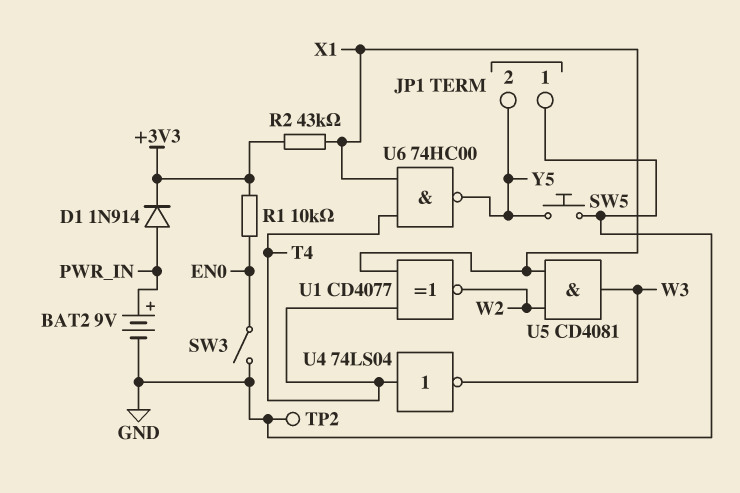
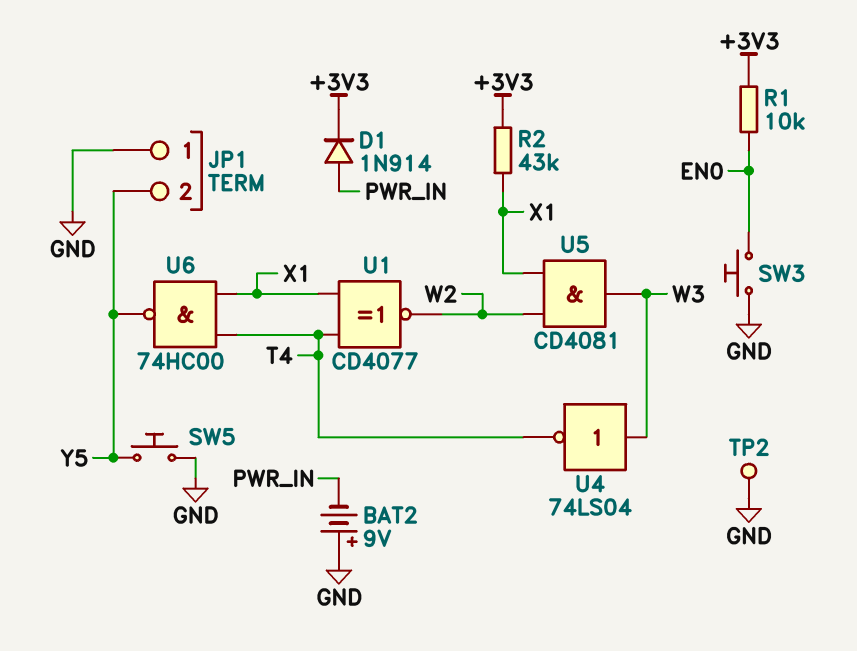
BAT2: 9V (plus PWR_IN, minus GND) -> 9V (plus GND, minus PWR_IN)
SW3: switch (EN0, GND) -> button (EN0, GND)
U4: NOT 74LS04 (in T4, out W3) -> NOT 74LS04 (in W3, out T4)

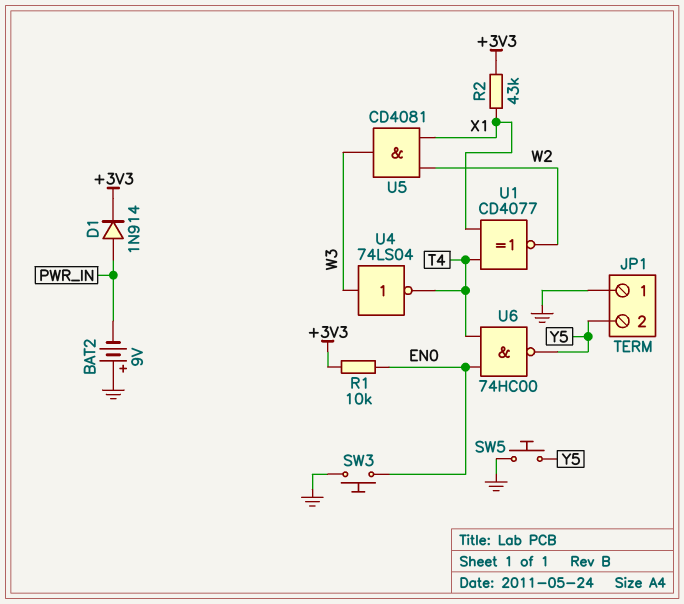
TP2: test point (GND) -> none
U6: NAND 74HC00 (in T4, in X1, out Y5) -> NAND 74HC00 (in EN0, in T4, out Y5)

